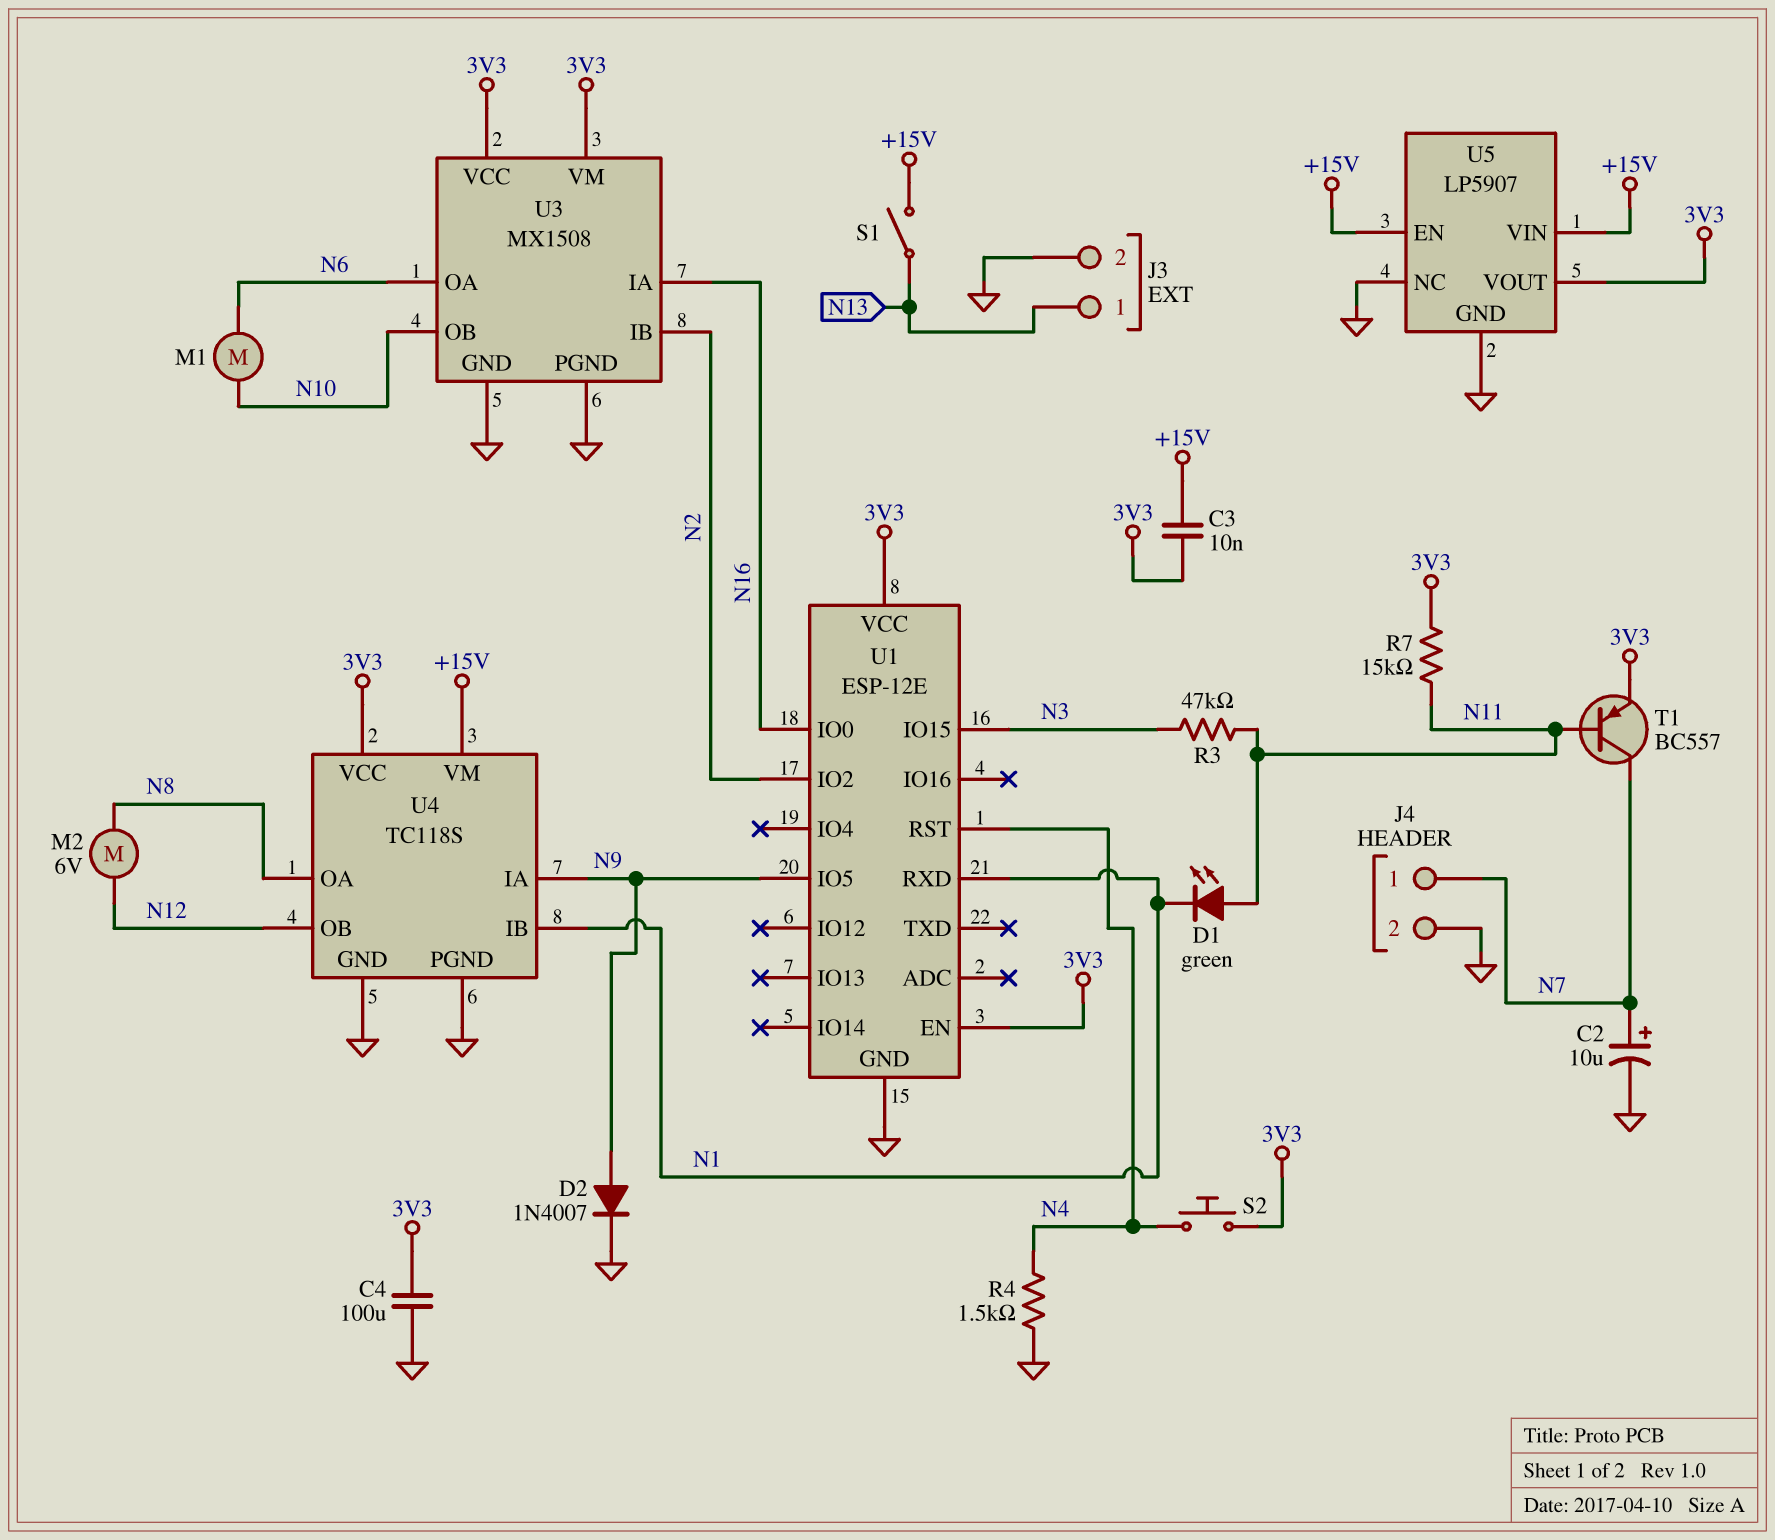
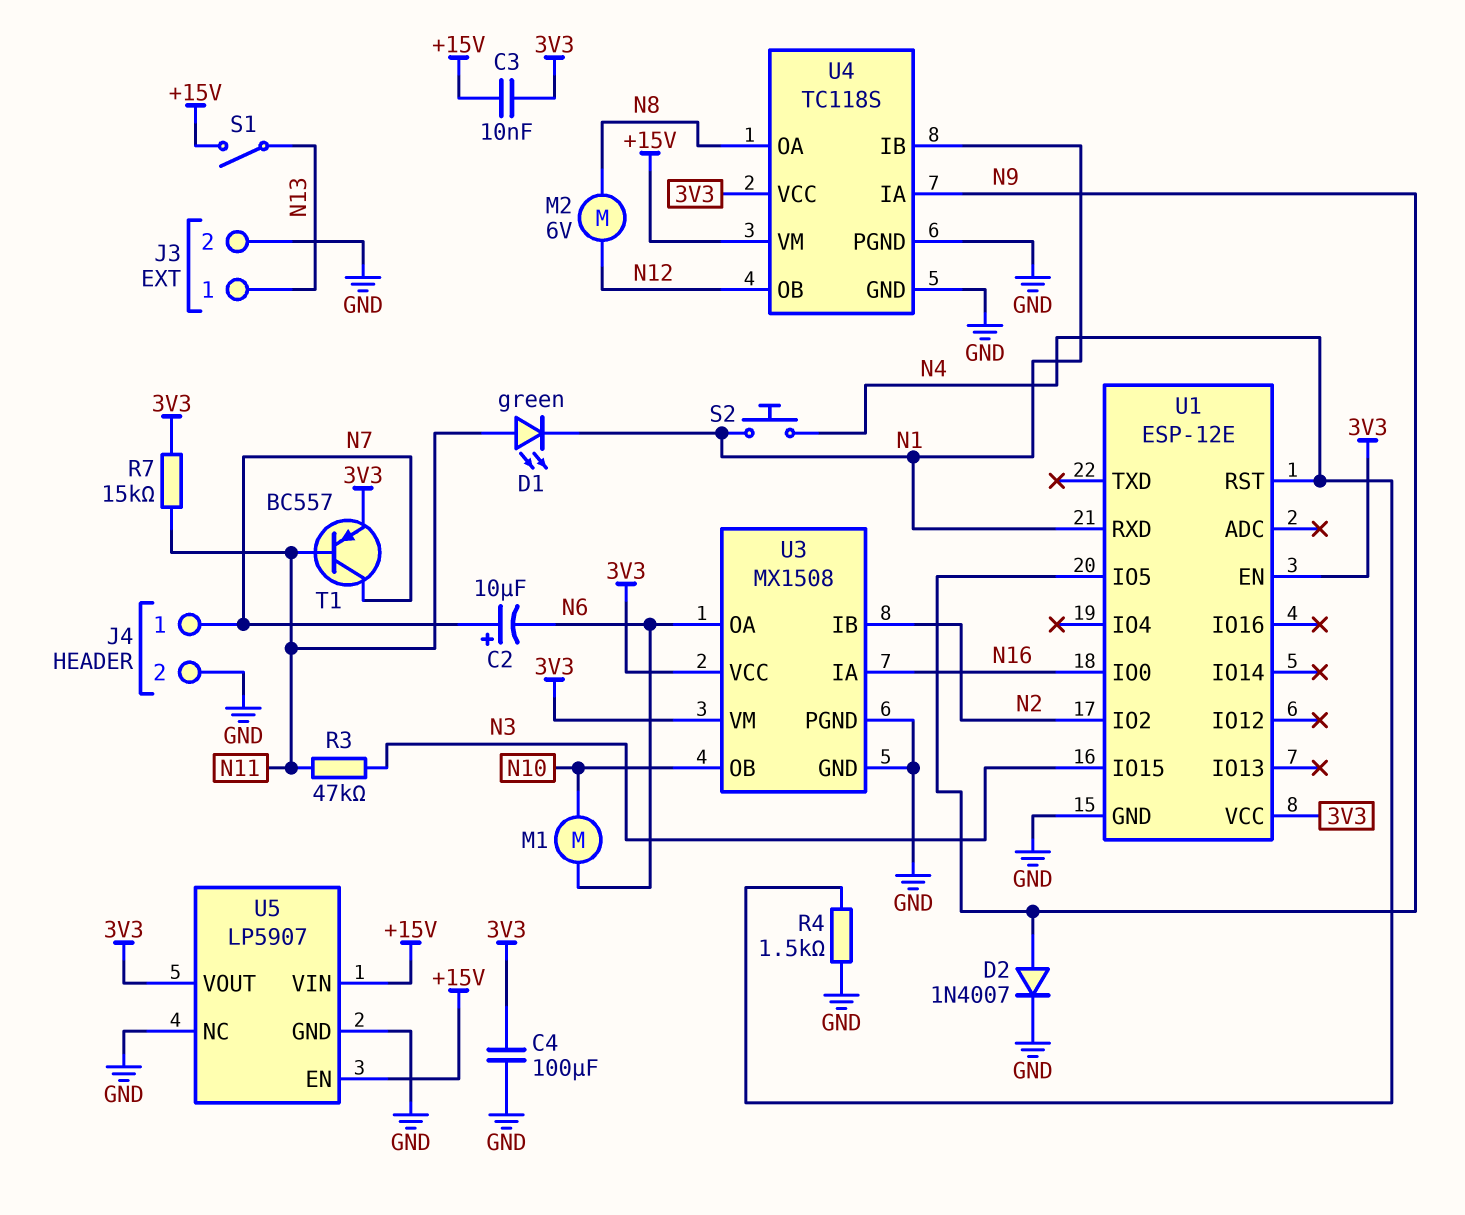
C2: 10uF (plus N7, minus GND) -> 10uF (plus N7, minus N6)
S2: button (3V3, N4) -> button (N1, N4)

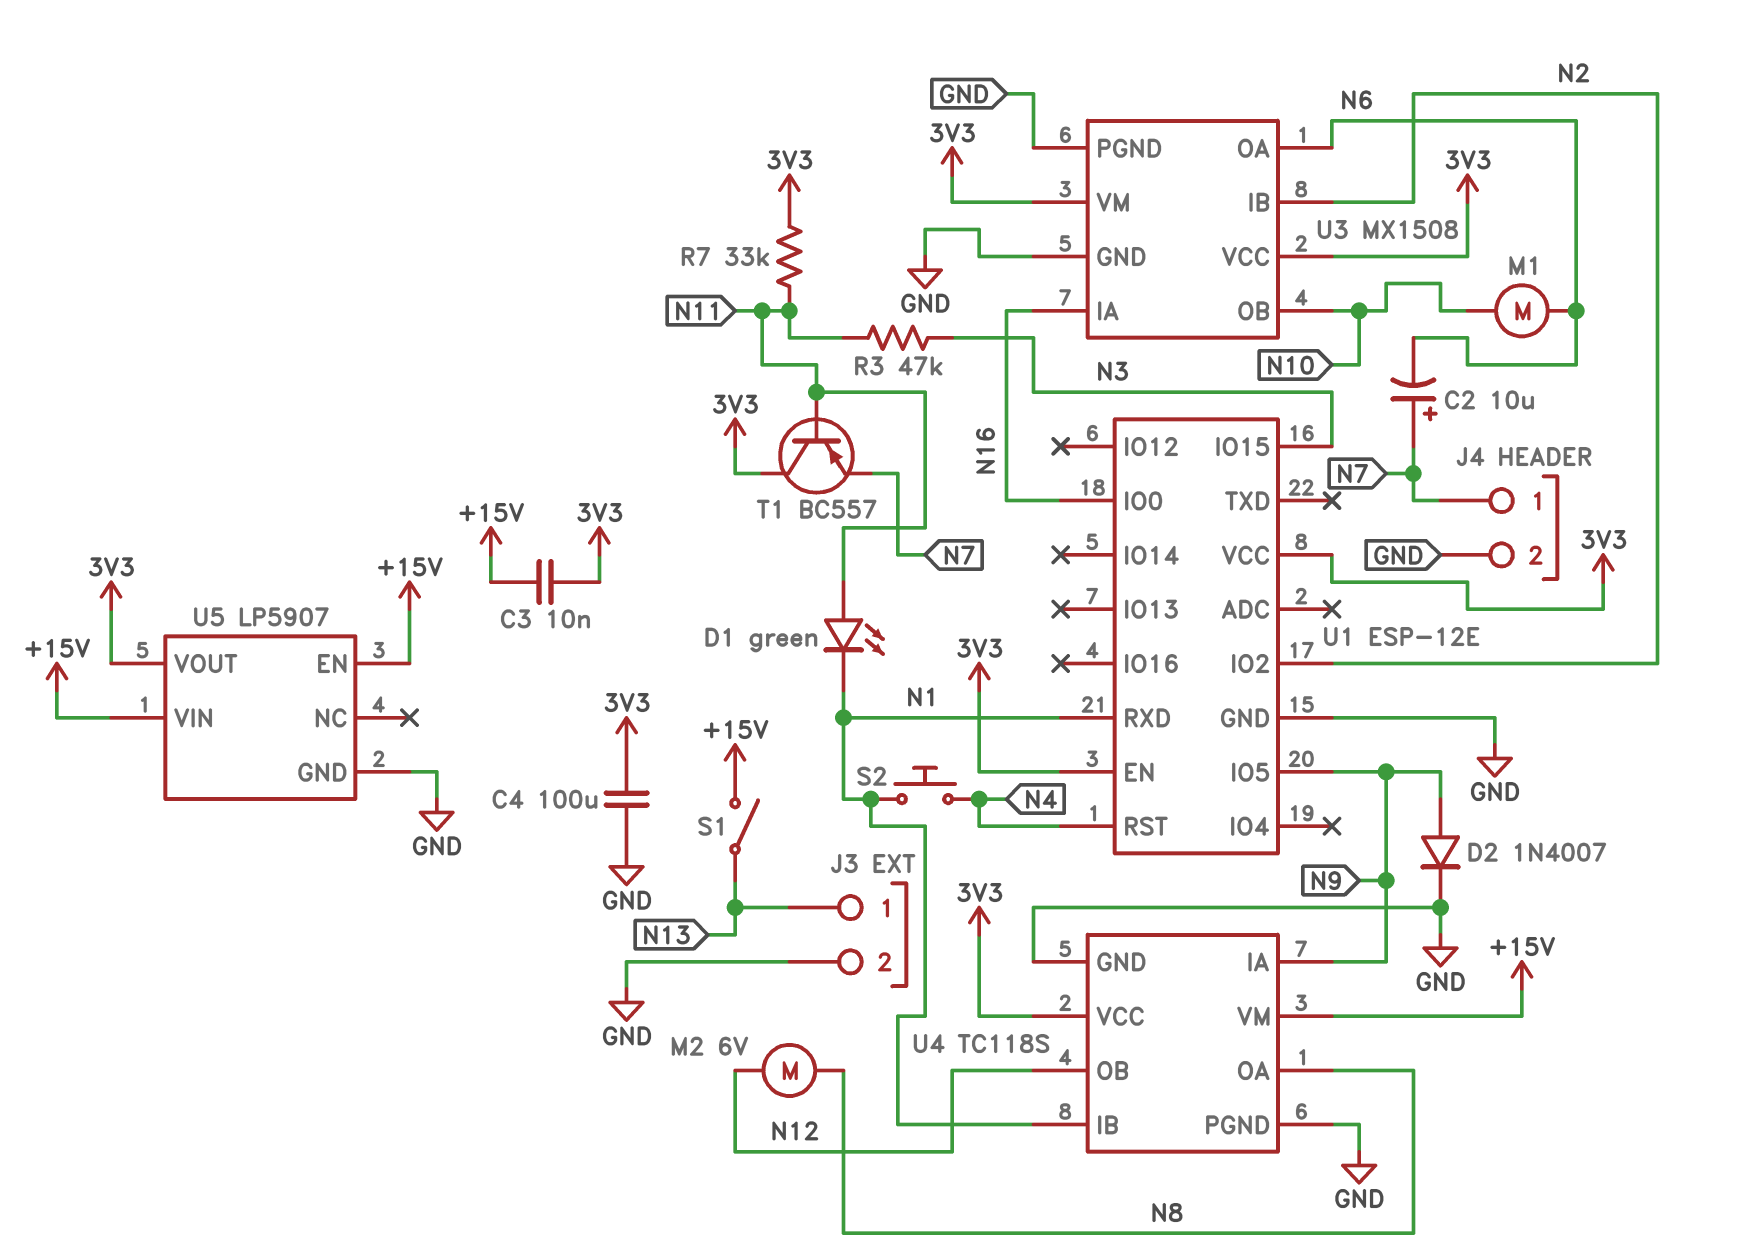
R4: 1.5k (GND, N4) -> none
R7: 15k (3V3, N11) -> 33k (3V3, N11)
T1: PNP BC557 (B N11, C N7, E 3V3) -> PNP BC557 (B N11, C 3V3, E N7)
U5 pin NC: GND -> none

